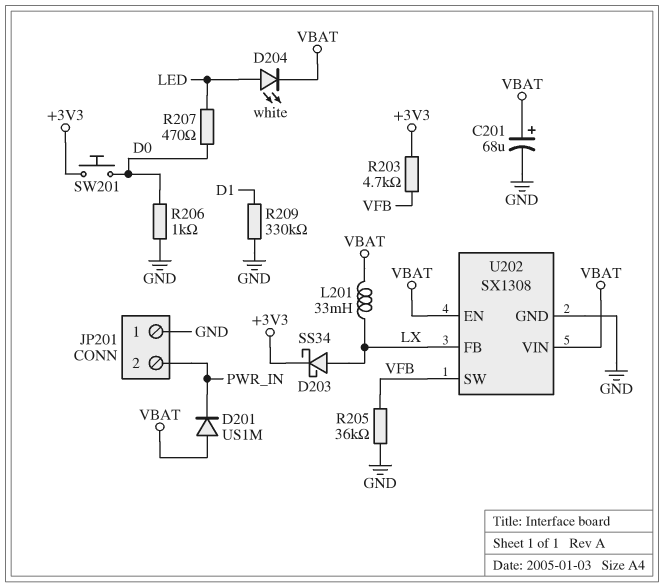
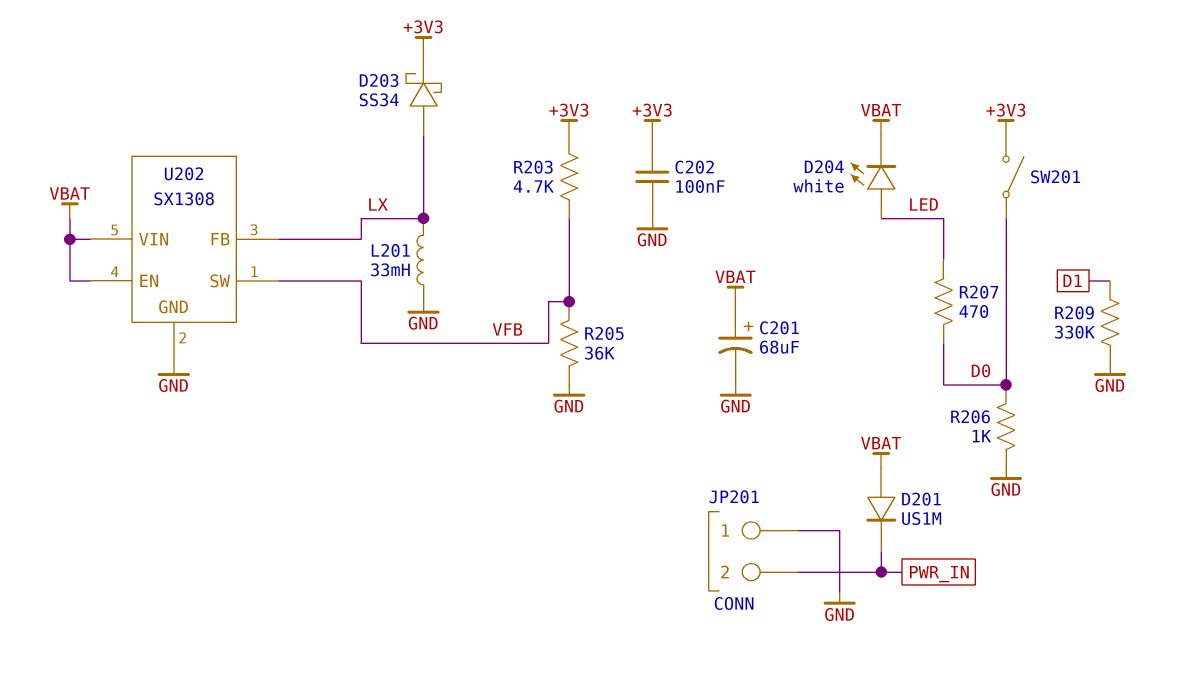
C202: none -> 100nF (+3V3, GND)
L201: 33mH (LX, VBAT) -> 33mH (GND, LX)
SW201: button (+3V3, D0) -> switch (+3V3, D0)

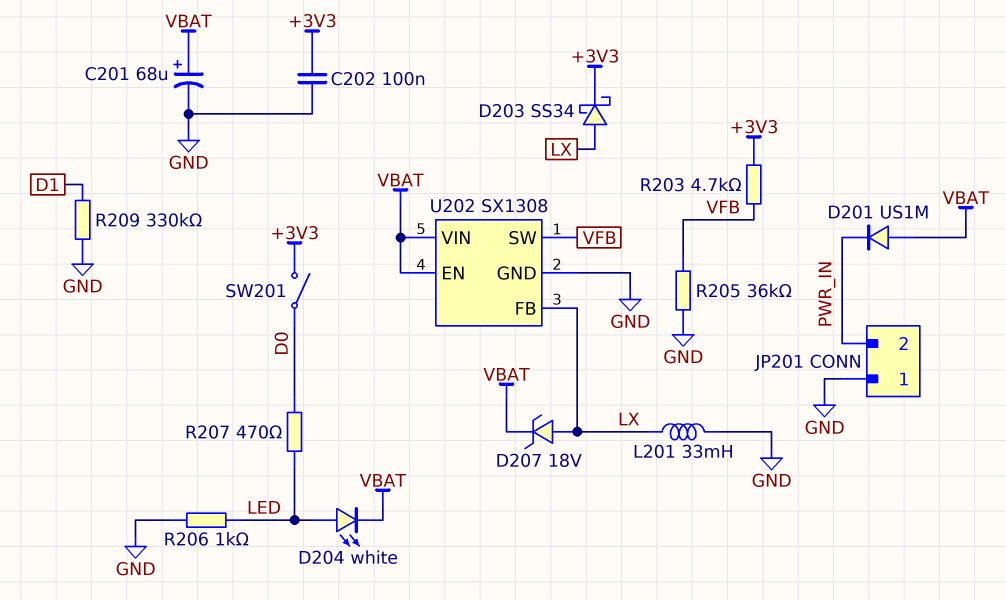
D207: none -> zener 18V (A LX, K VBAT)
R206: 1k (D0, GND) -> 1k (GND, LED)

